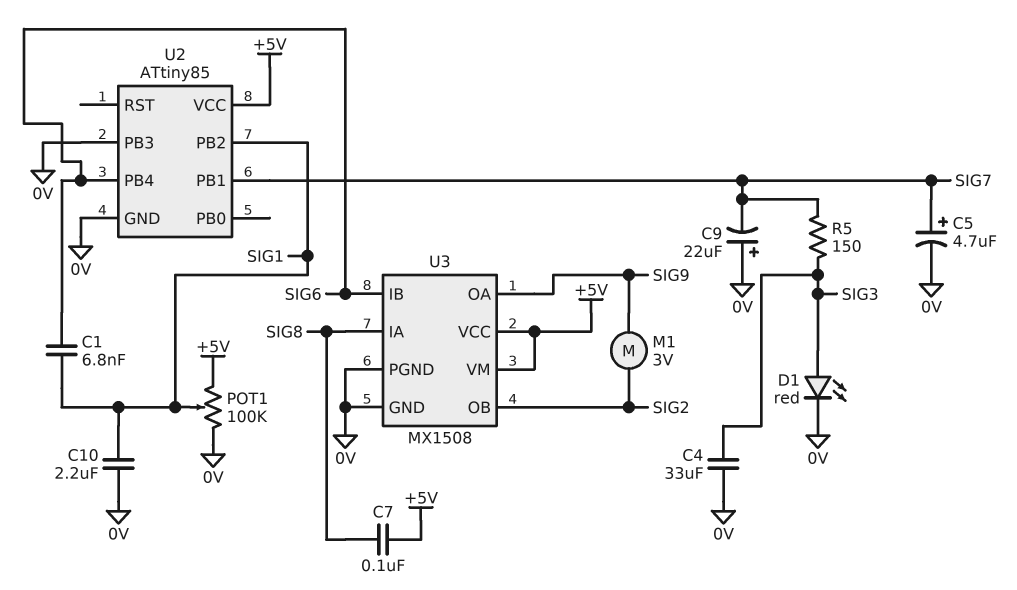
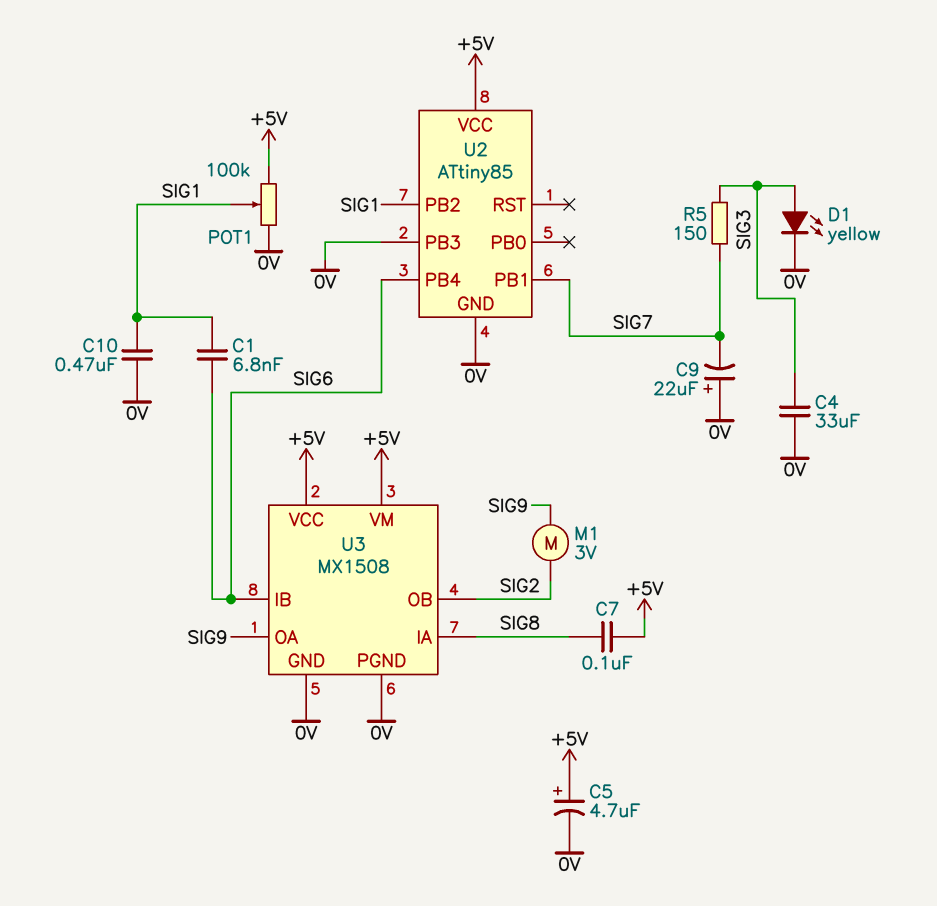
C5: 4.7uF (plus SIG7, minus 0V) -> 4.7uF (plus +5V, minus 0V)
C10: 2.2uF (0V, SIG1) -> 470nF (0V, SIG1)
D1: LED red (A SIG3, K 0V) -> LED yellow (A SIG3, K 0V)

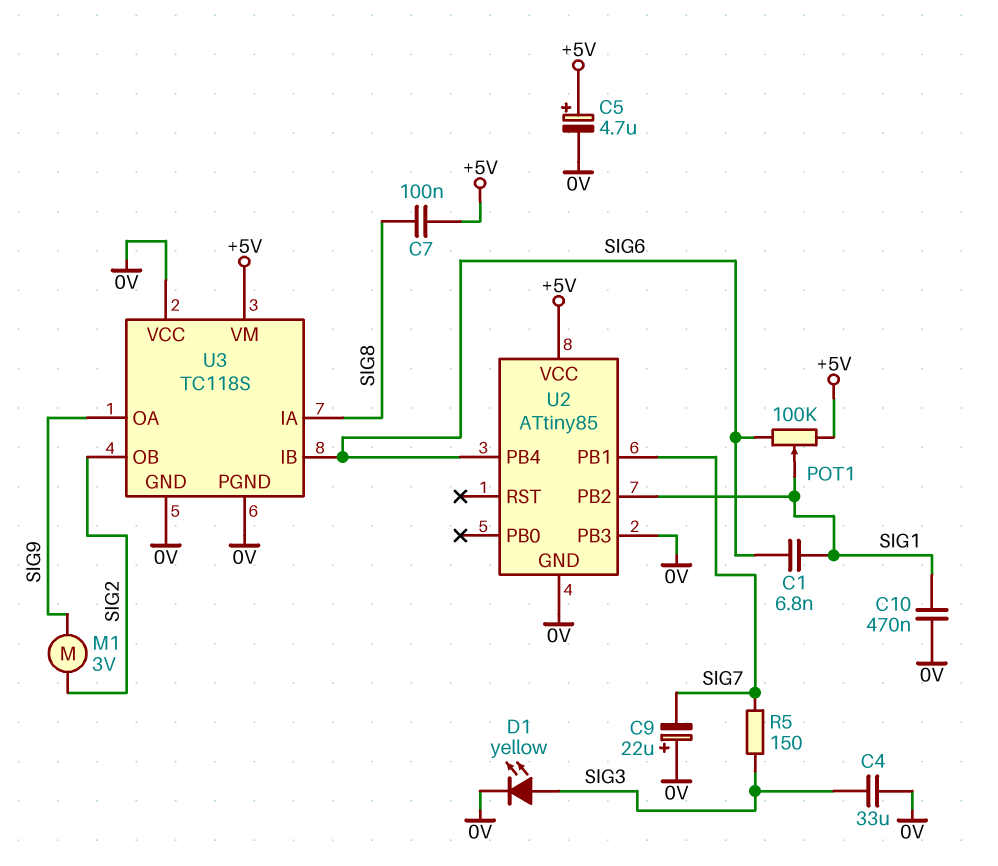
POT1: 100k (+5V, 0V, wiper SIG1) -> 100k (+5V, SIG6, wiper SIG1)
U3: MX1508 -> TC118S
U3 pin VCC: +5V -> 0V

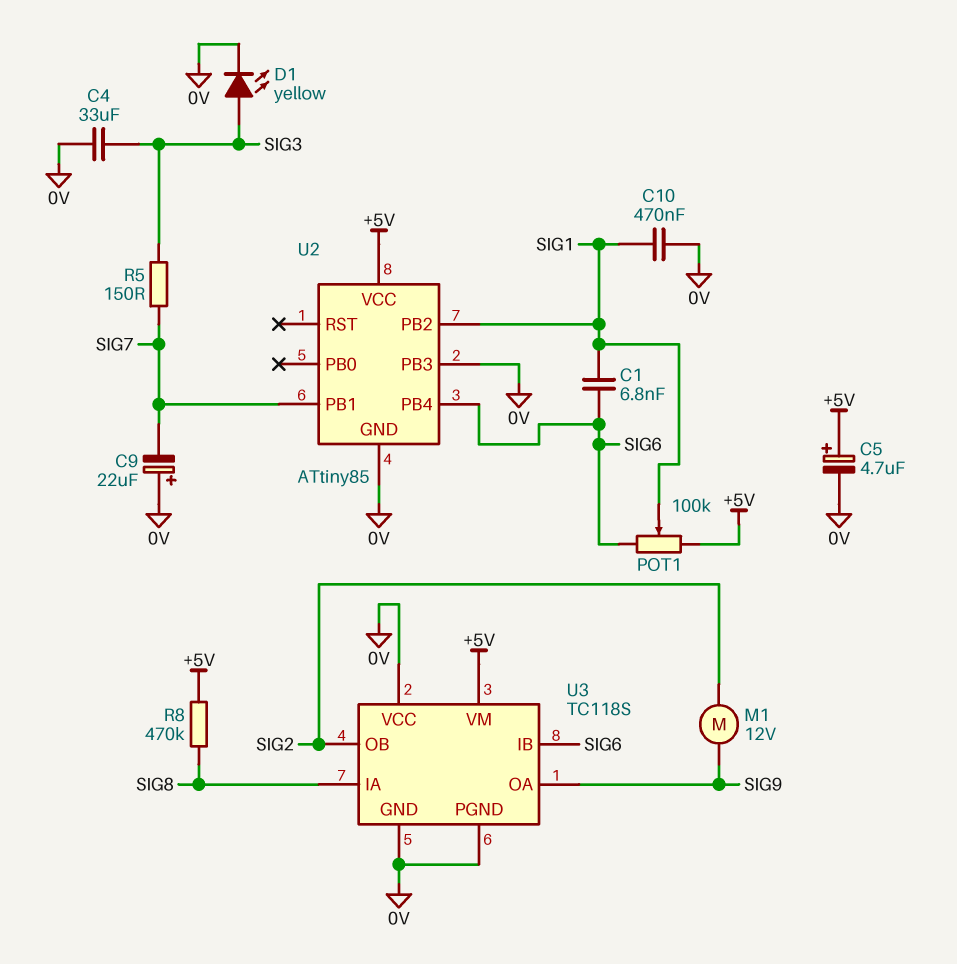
C7: 100nF (+5V, SIG8) -> none
M1: motor 3V (SIG2, SIG9) -> motor 12V (SIG2, SIG9)
R8: none -> 470k (+5V, SIG8)

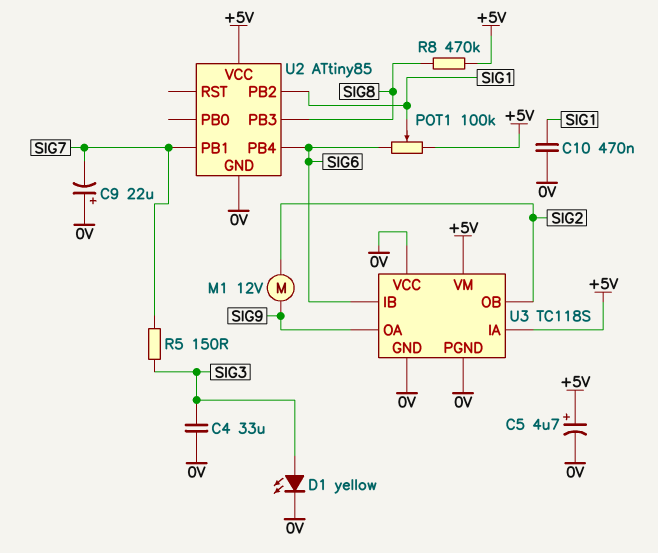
C1: 6.8nF (SIG1, SIG6) -> none
U2 pin PB3: 0V -> SIG8
U3 pin IA: SIG8 -> +5V

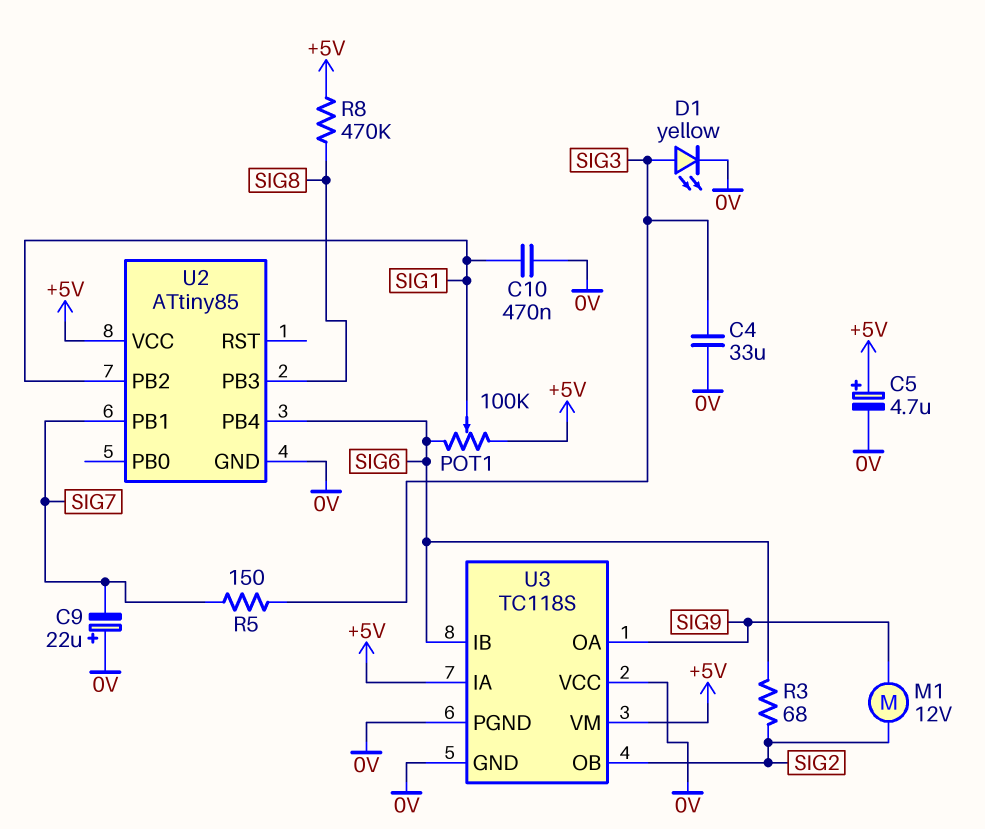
R3: none -> 68 (SIG2, SIG6)

